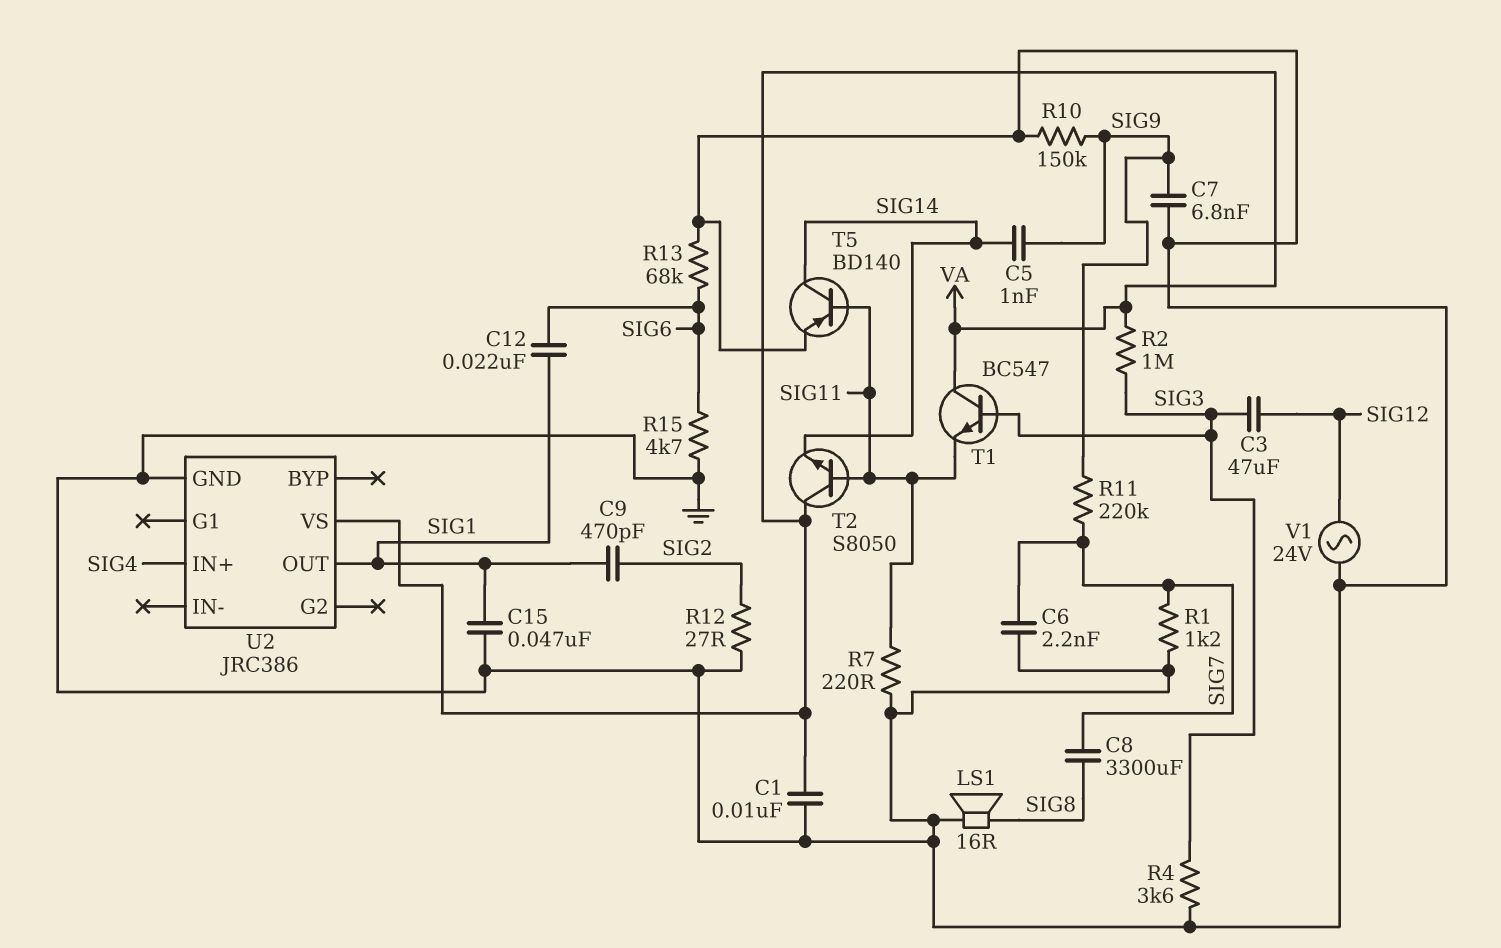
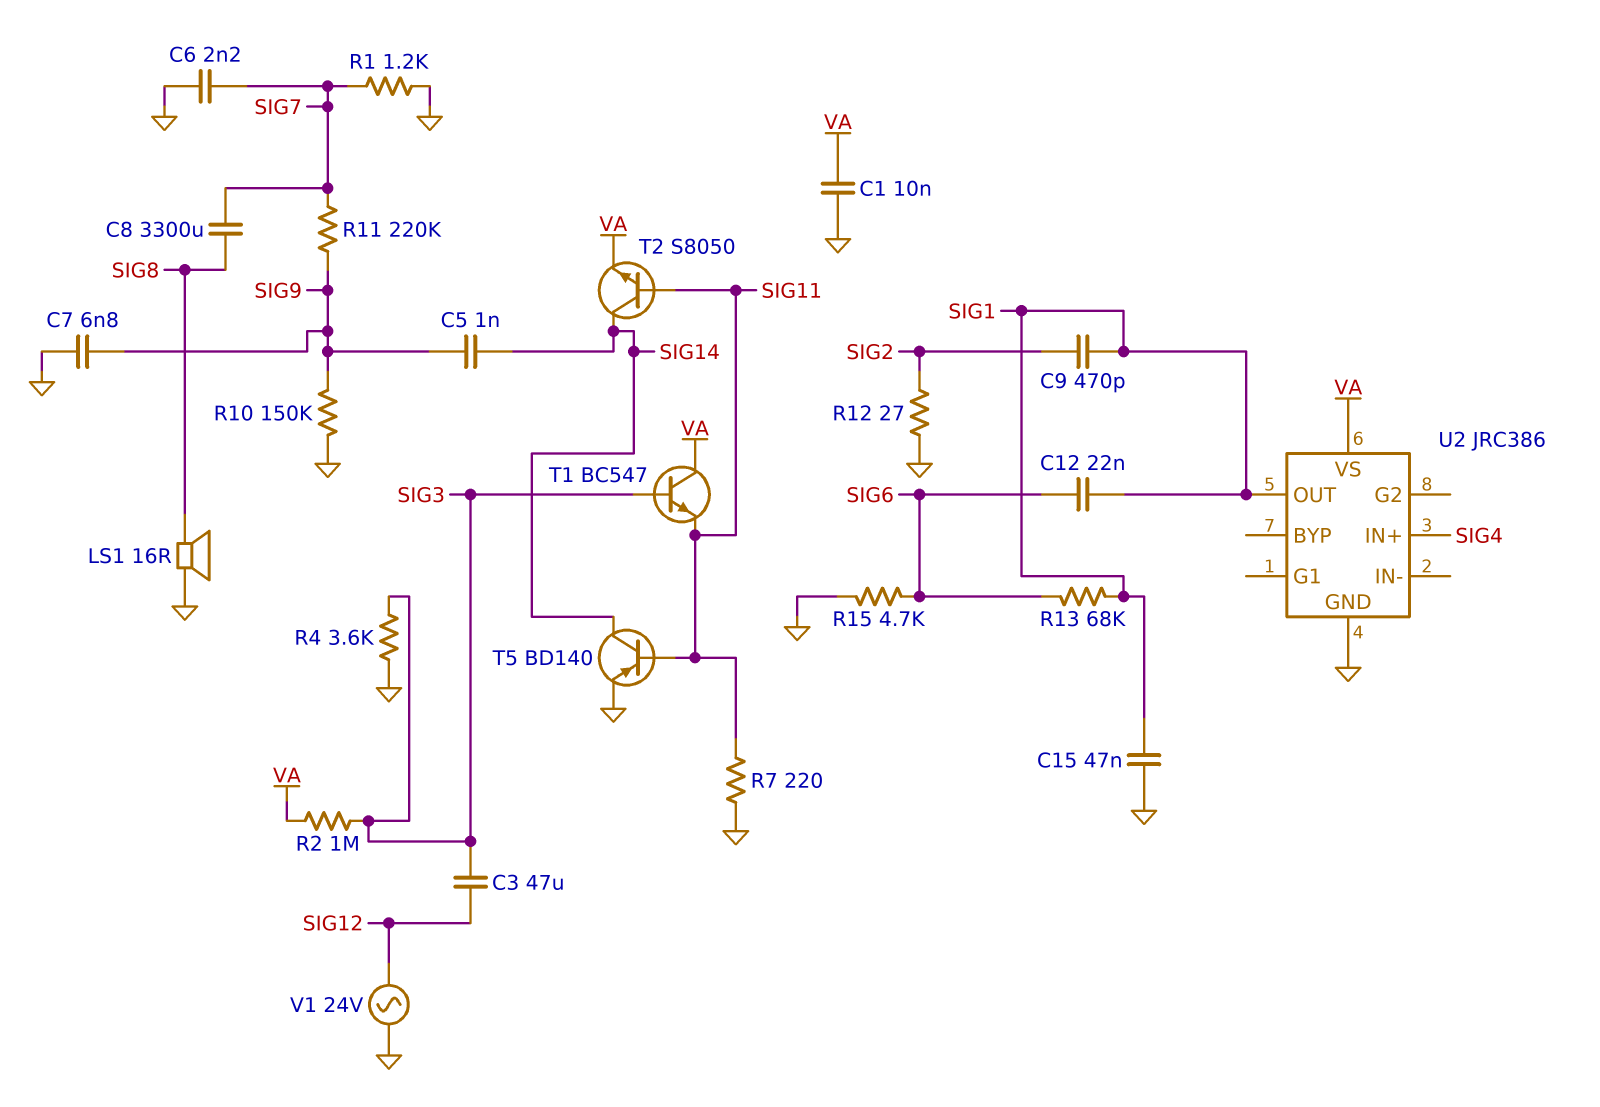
R13: 68k (GND, SIG6) -> 68k (SIG1, SIG6)
T2: NPN S8050 (B SIG11, C VA, E SIG14) -> NPN S8050 (B SIG11, C SIG14, E VA)

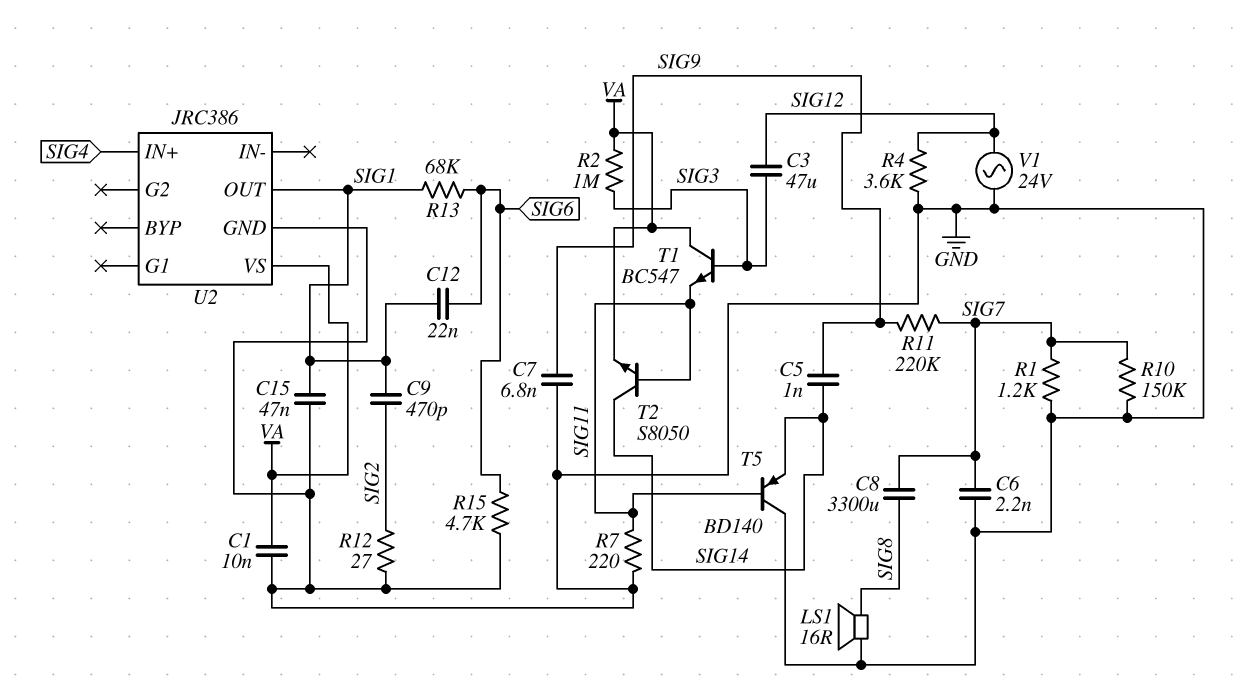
R4: 3.6k (GND, SIG3) -> 3.6k (GND, SIG12)
R10: 150k (GND, SIG9) -> 150k (GND, SIG7)
T5: PNP BD140 (B SIG11, C SIG14, E GND) -> PNP BD140 (B SIG11, C GND, E SIG14)

